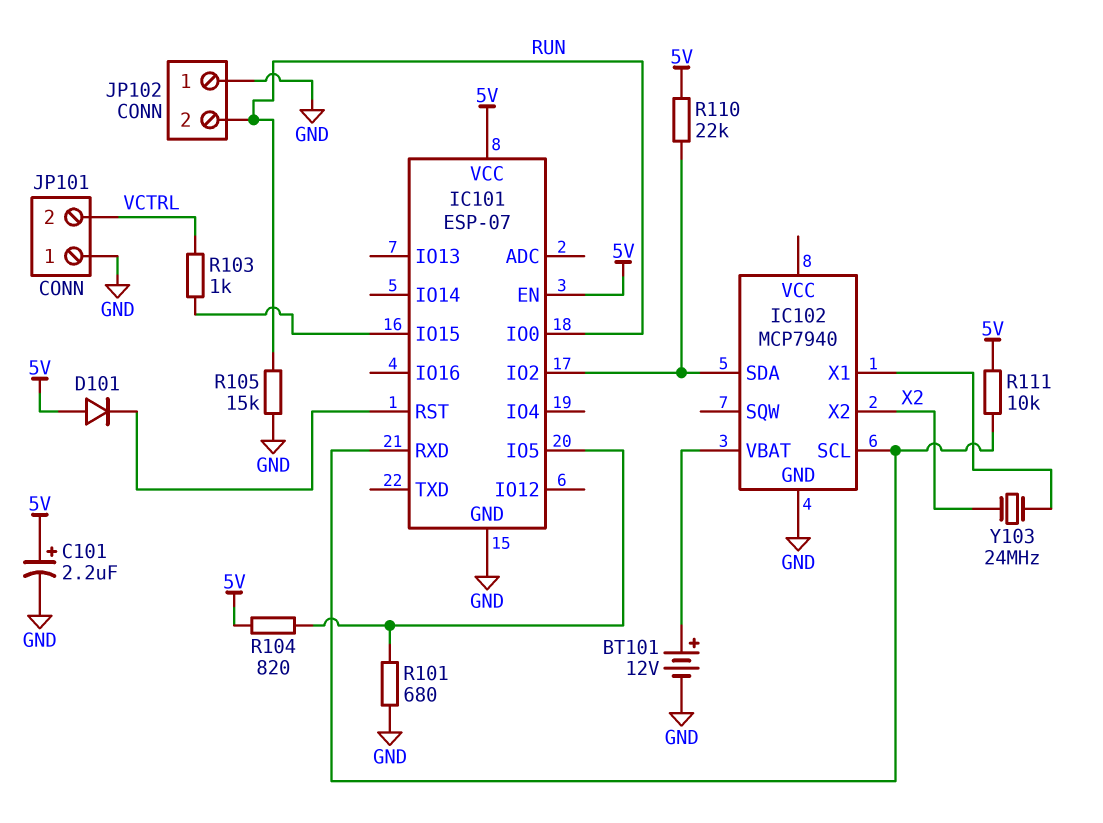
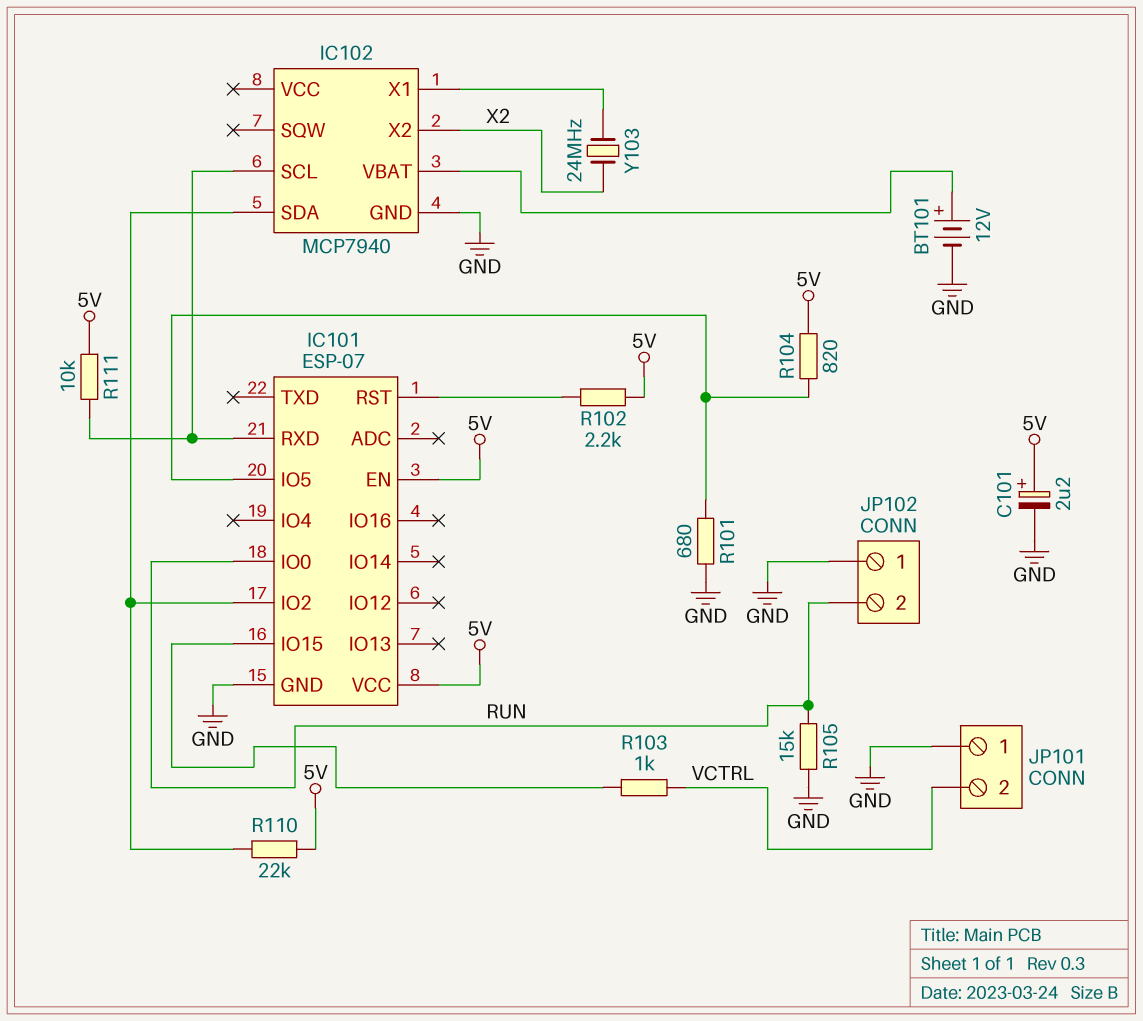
D101: diode (A 5V, K IC101/RST) -> none
R102: none -> 2.2k (5V, IC101/RST)

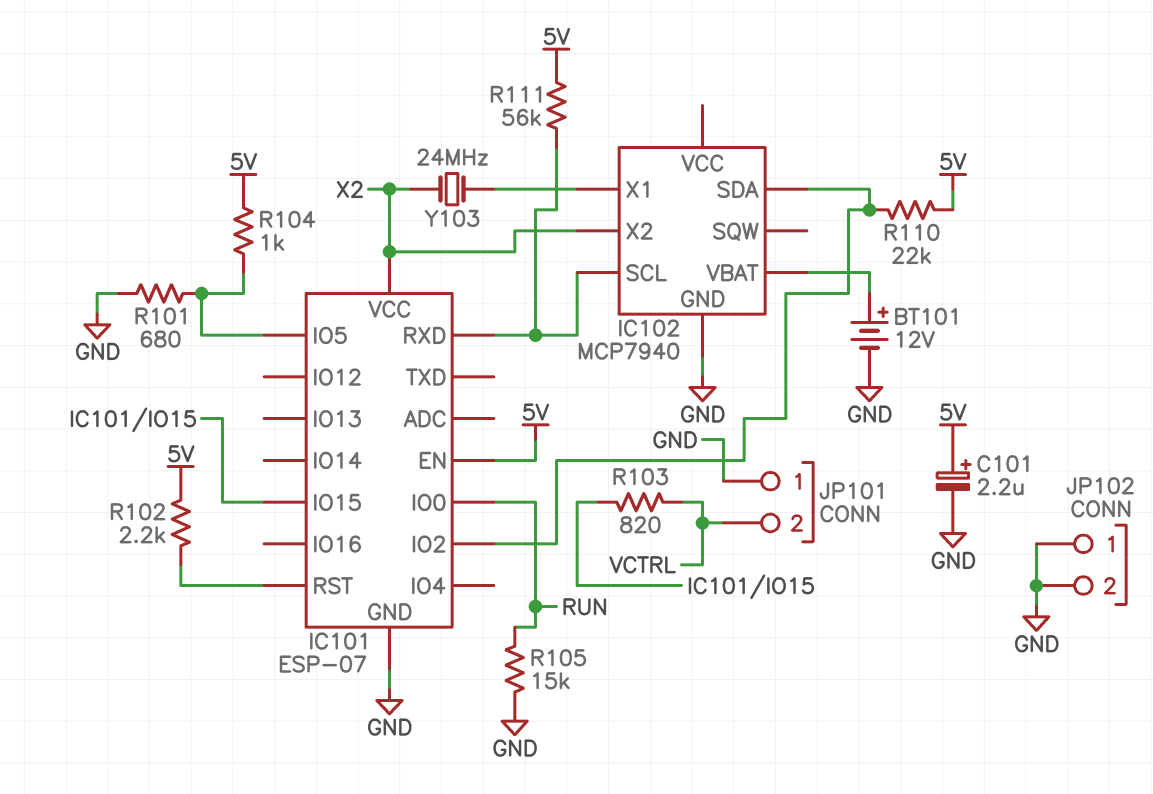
IC101 pin VCC: 5V -> X2
JP102 pin 2: RUN -> GND
R103: 1k (IC101/IO15, VCTRL) -> 820 (IC101/IO15, VCTRL)
R104: 820 (5V, IC101/IO5) -> 1k (5V, IC101/IO5)
R111: 10k (5V, IC101/RXD) -> 56k (5V, IC101/RXD)

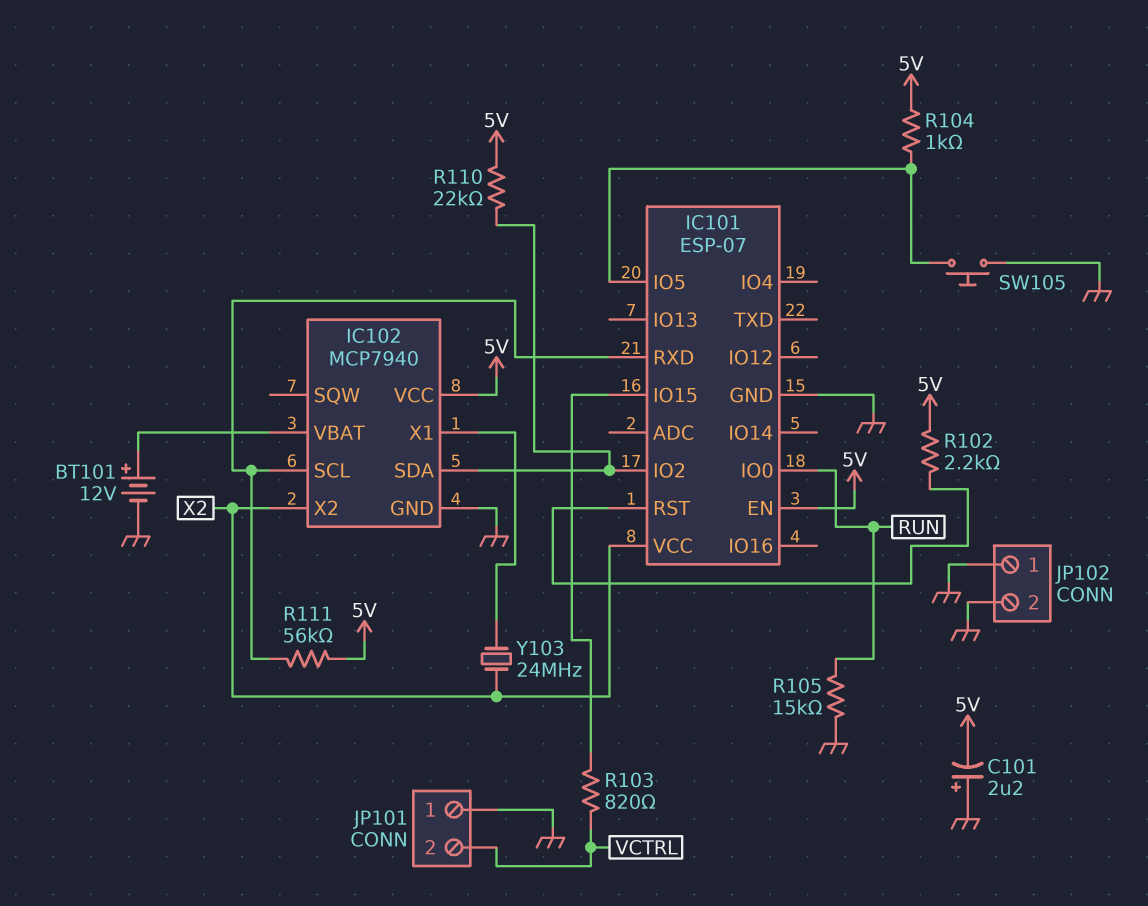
C101: 2.2uF (plus 5V, minus GND) -> 2.2uF (plus GND, minus 5V)
IC102 pin VCC: none -> 5V
R101: 680 (GND, IC101/IO5) -> none
SW105: none -> button (GND, IC101/IO5)

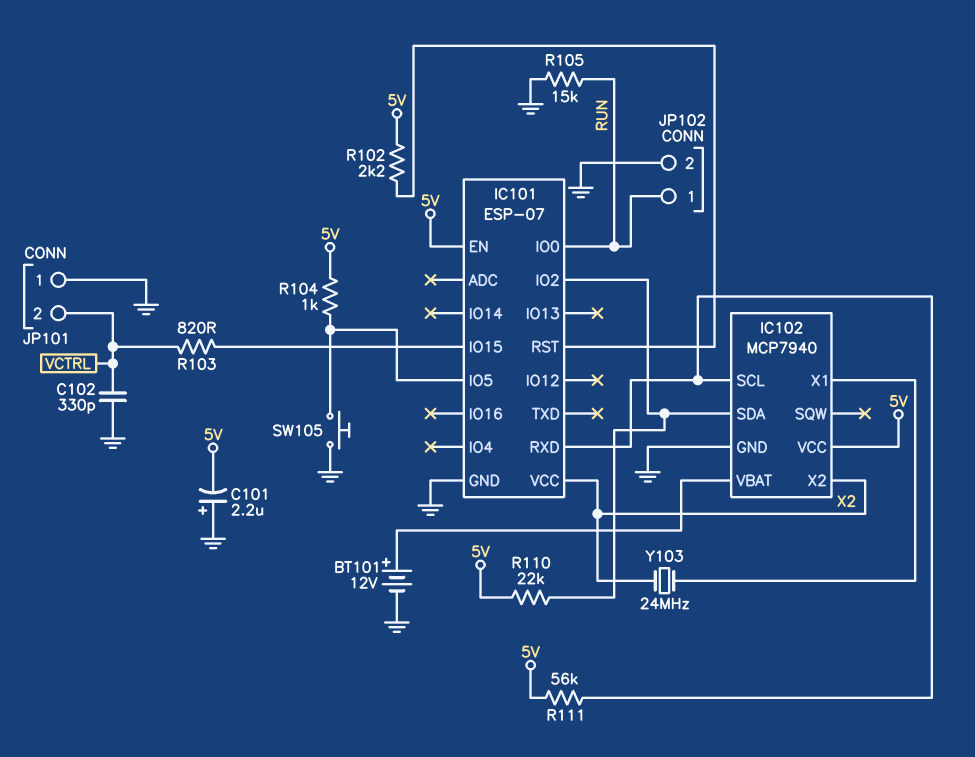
C102: none -> 330pF (GND, VCTRL)
JP102 pin 1: GND -> RUN

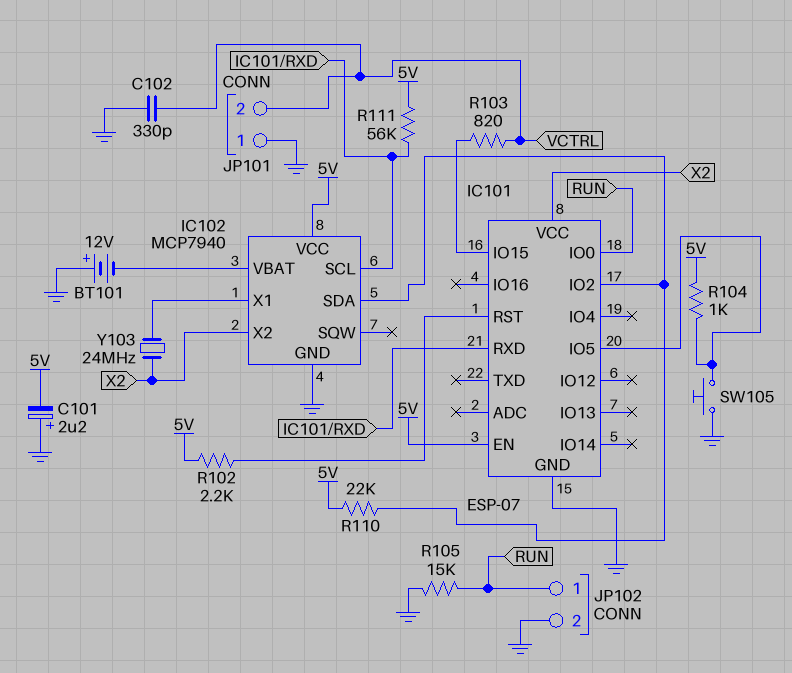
BT101: 12V (plus IC102/VBAT, minus GND) -> 12V (plus GND, minus IC102/VBAT)

